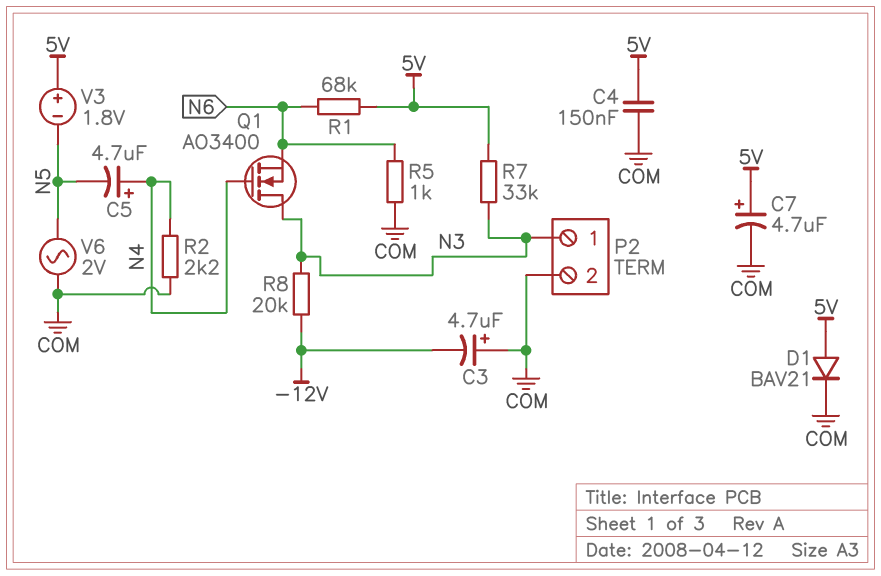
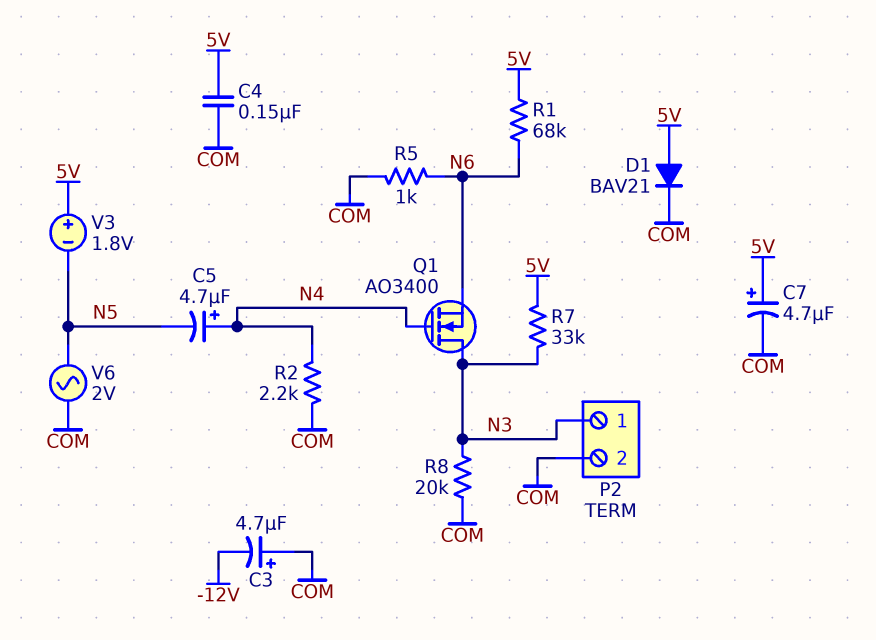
R8: 20k (-12V, N3) -> 20k (COM, N3)

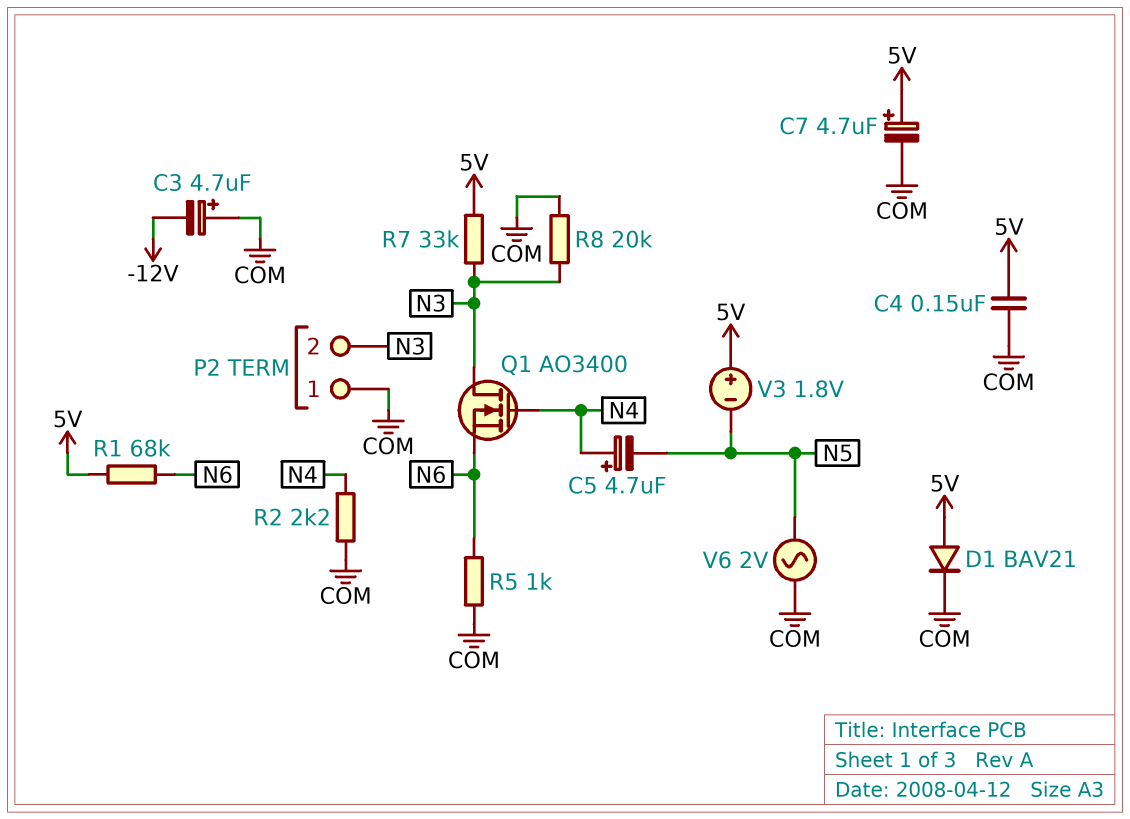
P2 pin 1: N3 -> COM
P2 pin 2: COM -> N3

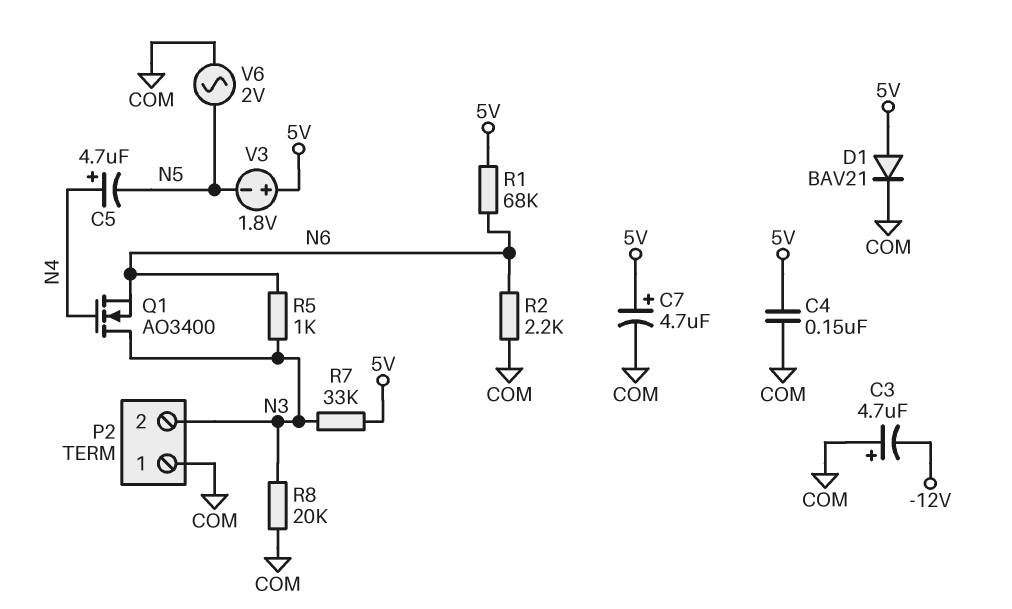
R2: 2.2k (COM, N4) -> 2.2k (COM, N6)
R5: 1k (COM, N6) -> 1k (N3, N6)

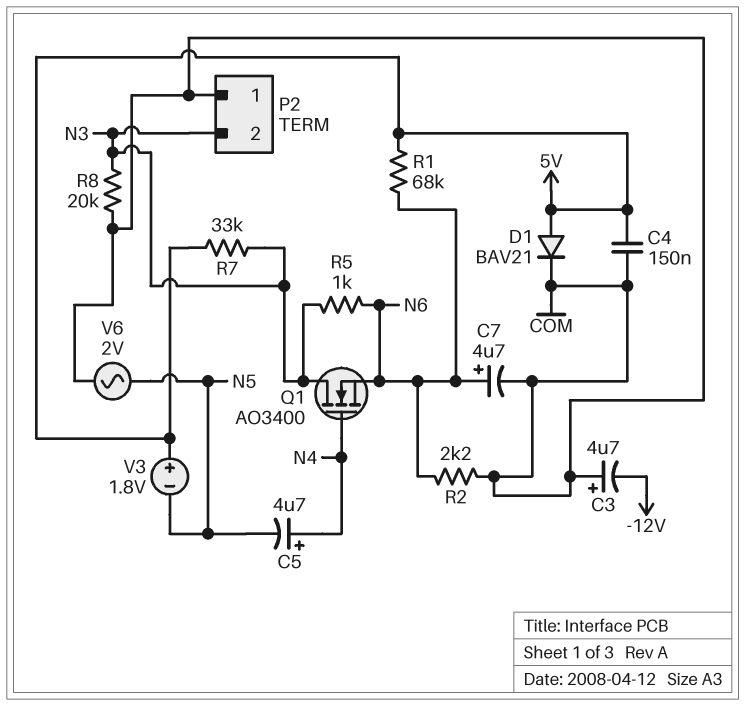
C7: 4.7uF (plus 5V, minus COM) -> 4.7uF (plus N6, minus COM)

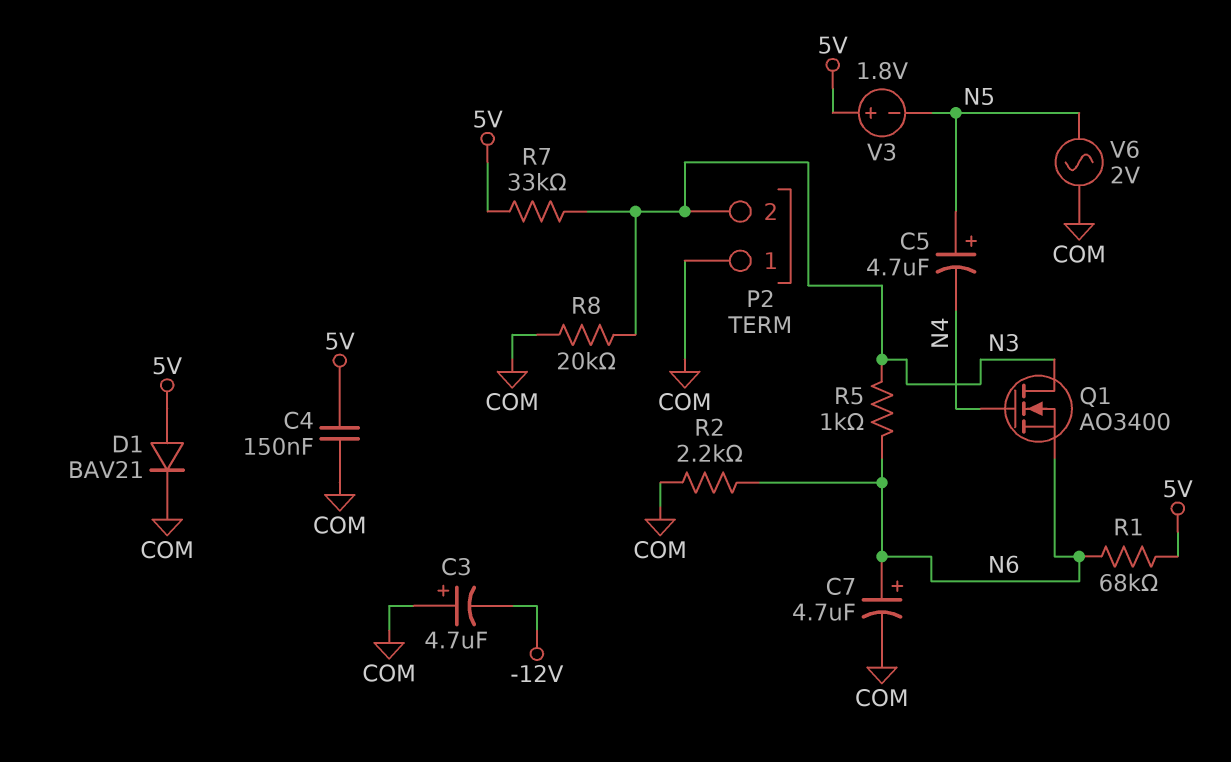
C5: 4.7uF (plus N4, minus N5) -> 4.7uF (plus N5, minus N4)

